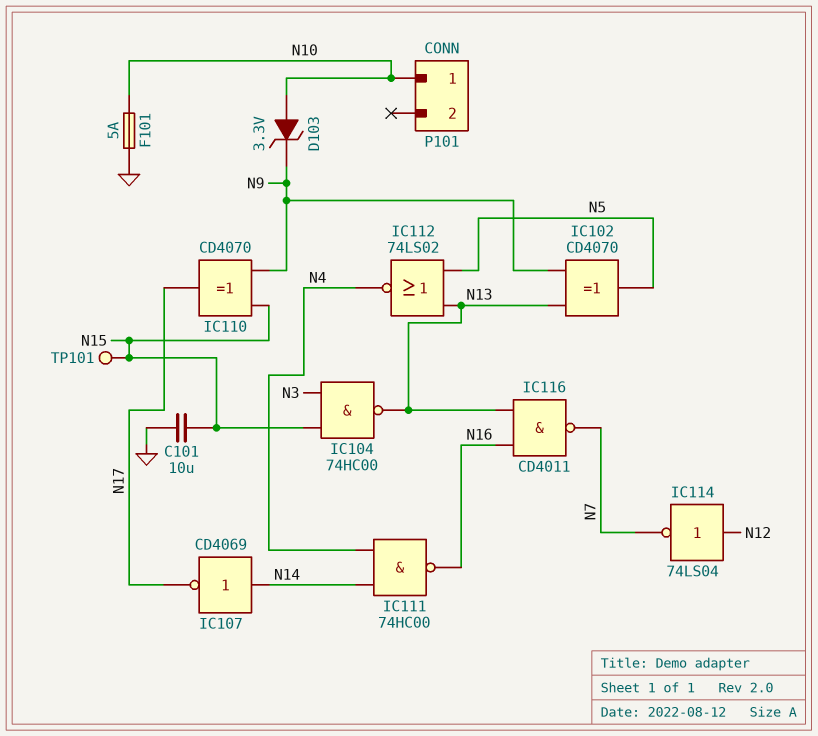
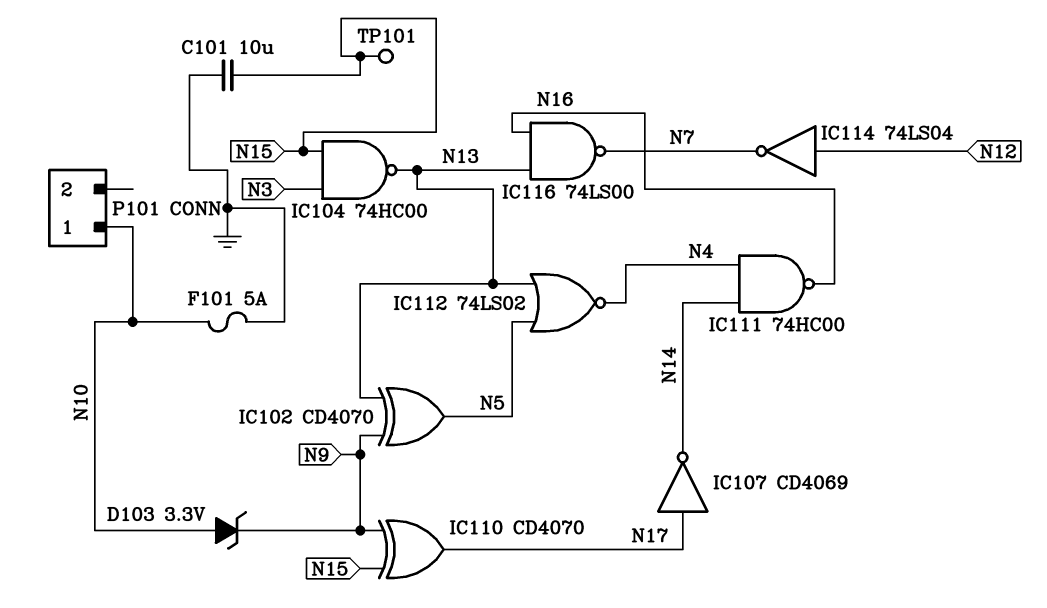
IC107: NOT CD4069 (in N14, out N17) -> NOT CD4069 (in N17, out N14)
IC116: NAND CD4011 (in N13, in N16, out N7) -> NAND 74LS00 (in N13, in N16, out N7)

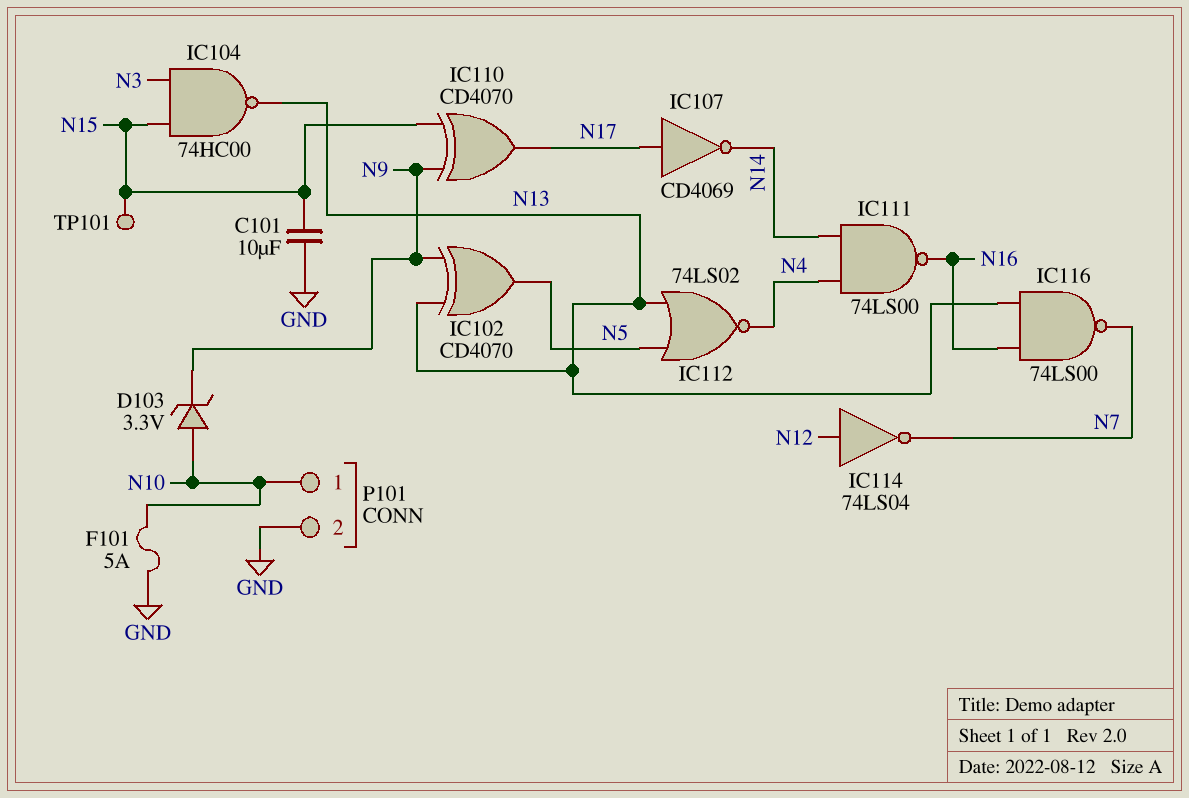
IC111: NAND 74HC00 (in N4, in N14, out N16) -> NAND 74LS00 (in N4, in N14, out N16)
P101 pin 2: none -> GND

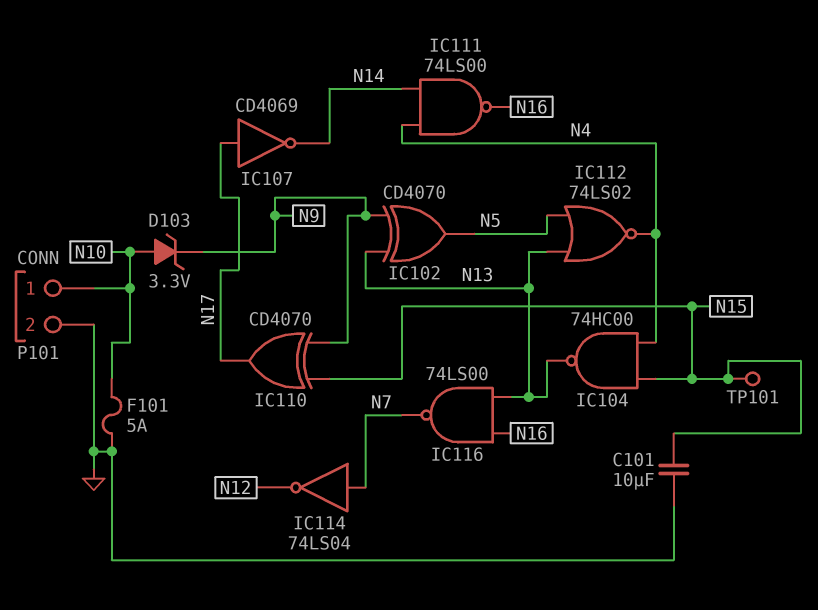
IC104: NAND 74HC00 (in N3, in N15, out N13) -> NAND 74HC00 (in N4, in N15, out N13)
IC114: NOT 74LS04 (in N12, out N7) -> NOT 74LS04 (in N7, out N12)

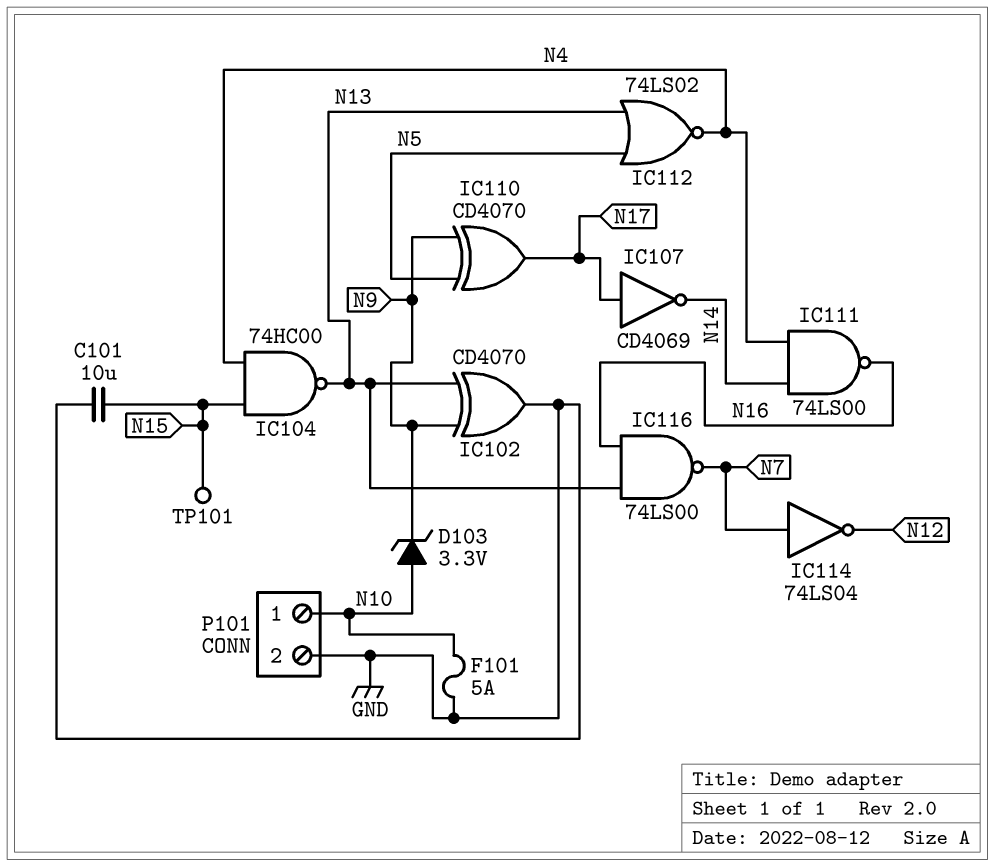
IC102: XOR CD4070 (in N9, in N13, out N5) -> XOR CD4070 (in N9, in N13, out GND)
IC110: XOR CD4070 (in N9, in N15, out N17) -> XOR CD4070 (in N5, in N9, out N17)

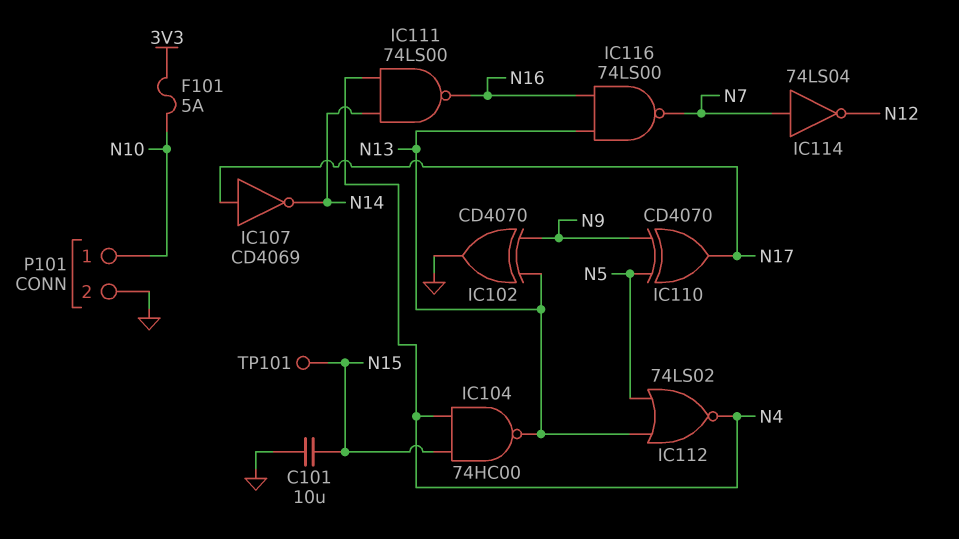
D103: zener 3.3V (A N10, K N9) -> none
F101: 5A (GND, N10) -> 5A (3V3, N10)

